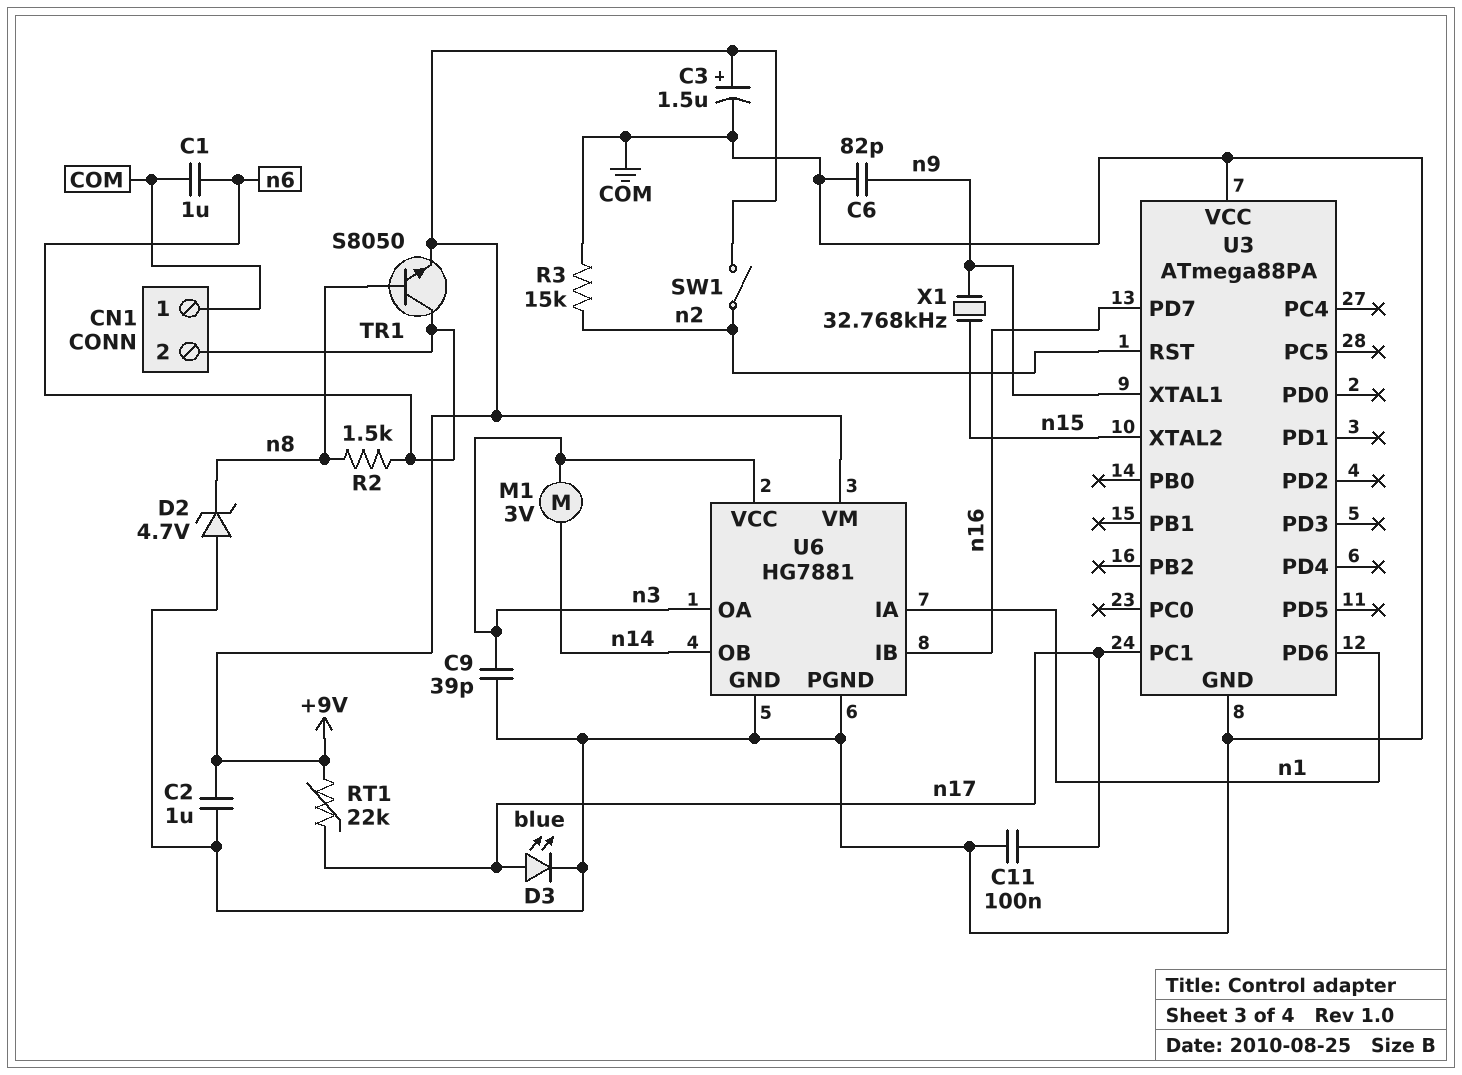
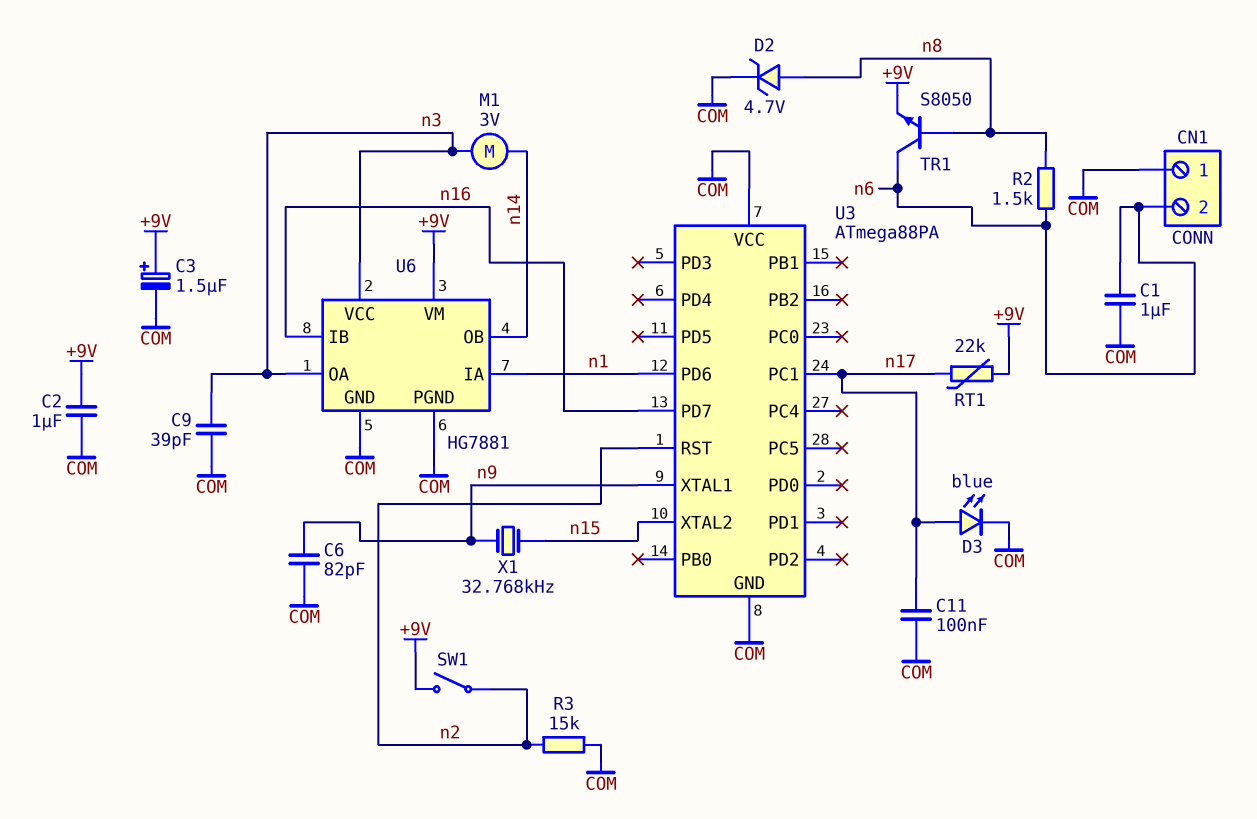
D2: zener 4.7V (A COM, K n8) -> zener 4.7V (A n8, K COM)

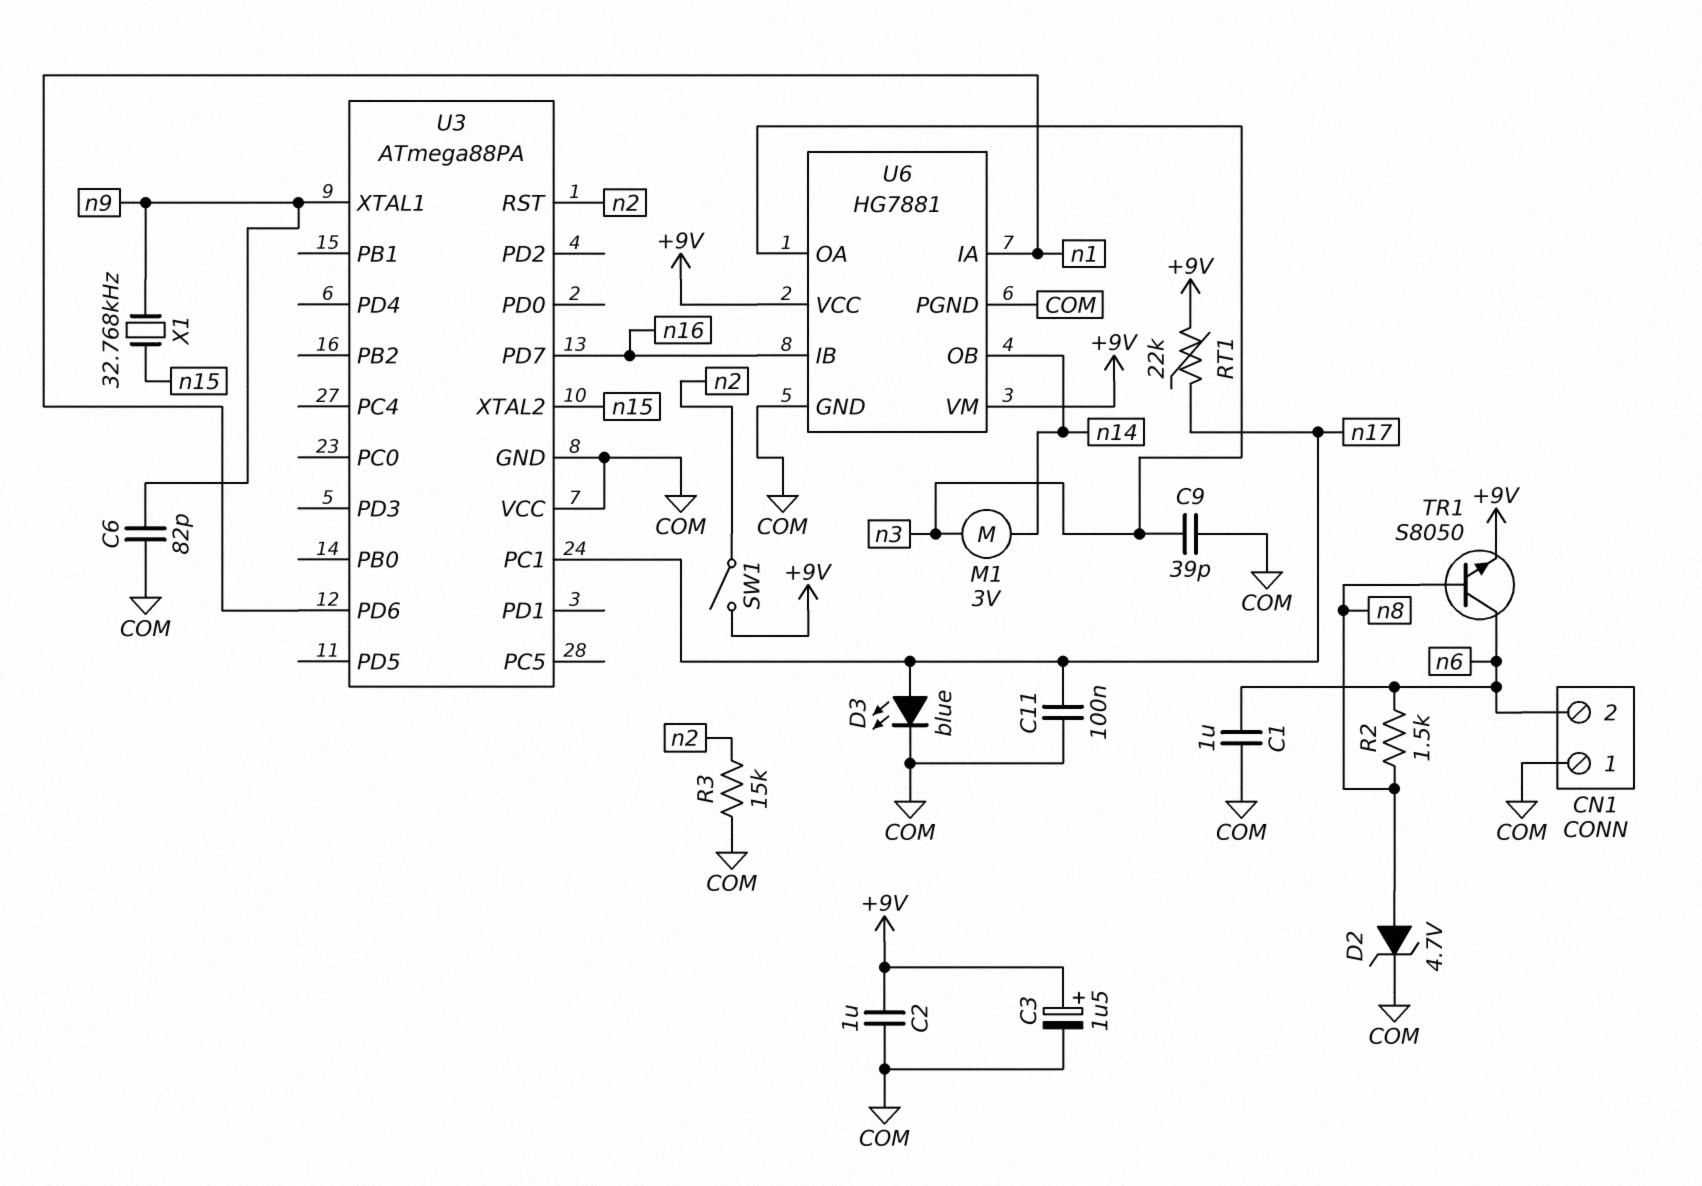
U6 pin VCC: n3 -> +9V

